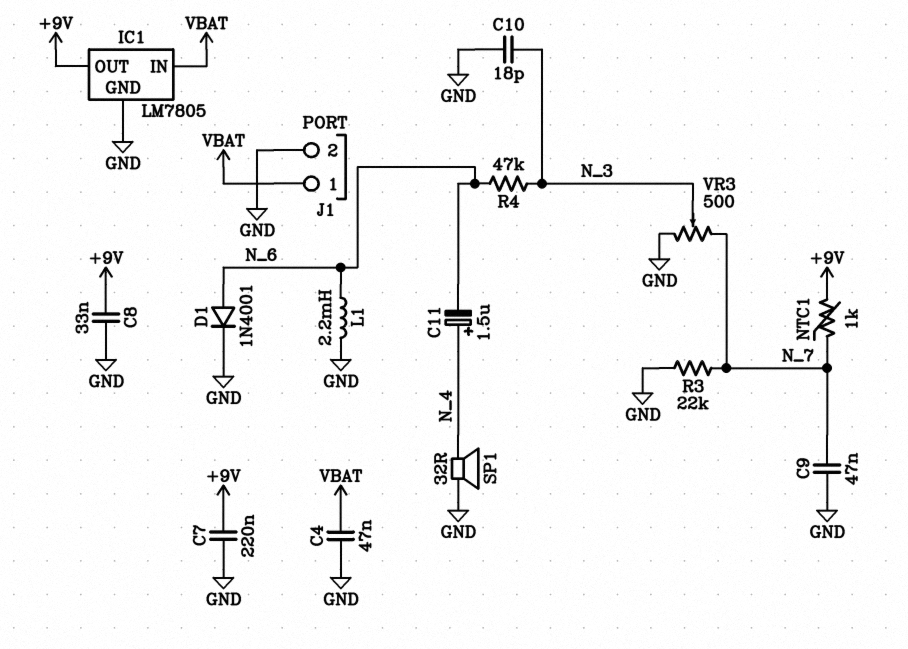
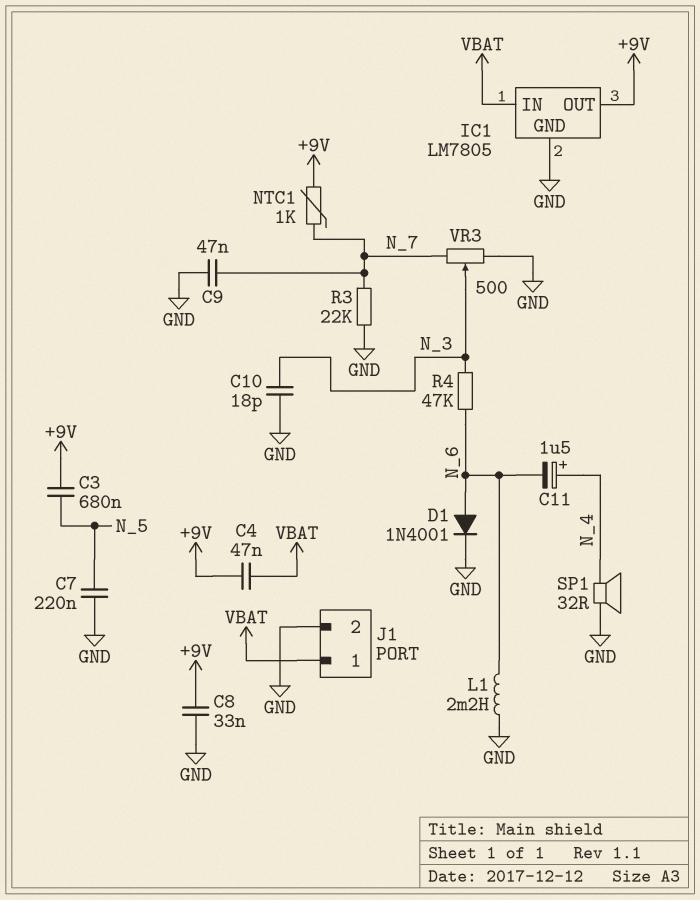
C3: none -> 680nF (+9V, N_5)
C4: 47nF (GND, VBAT) -> 47nF (+9V, VBAT)
C7: 220nF (+9V, GND) -> 220nF (GND, N_5)

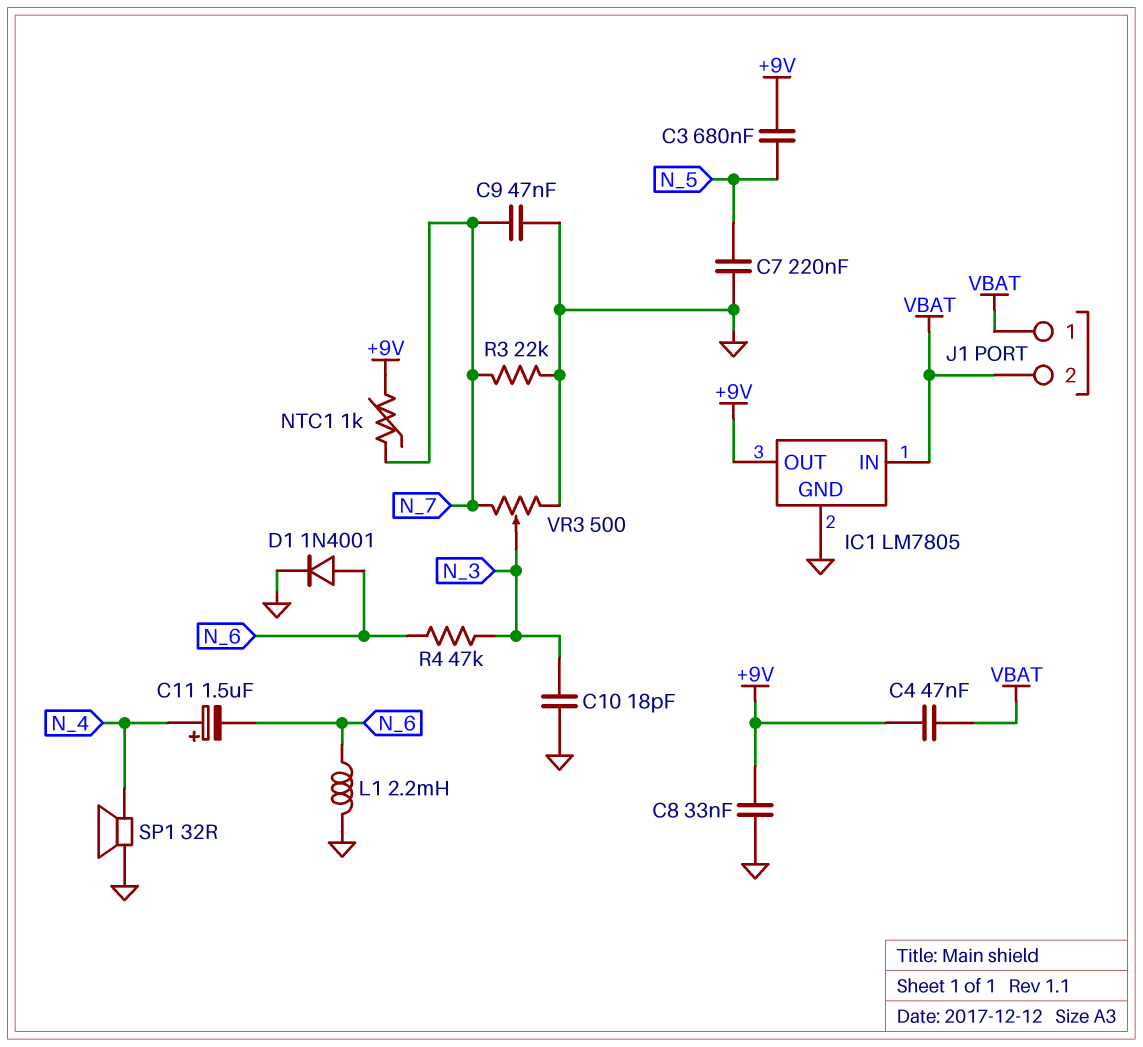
J1 pin 2: GND -> VBAT

